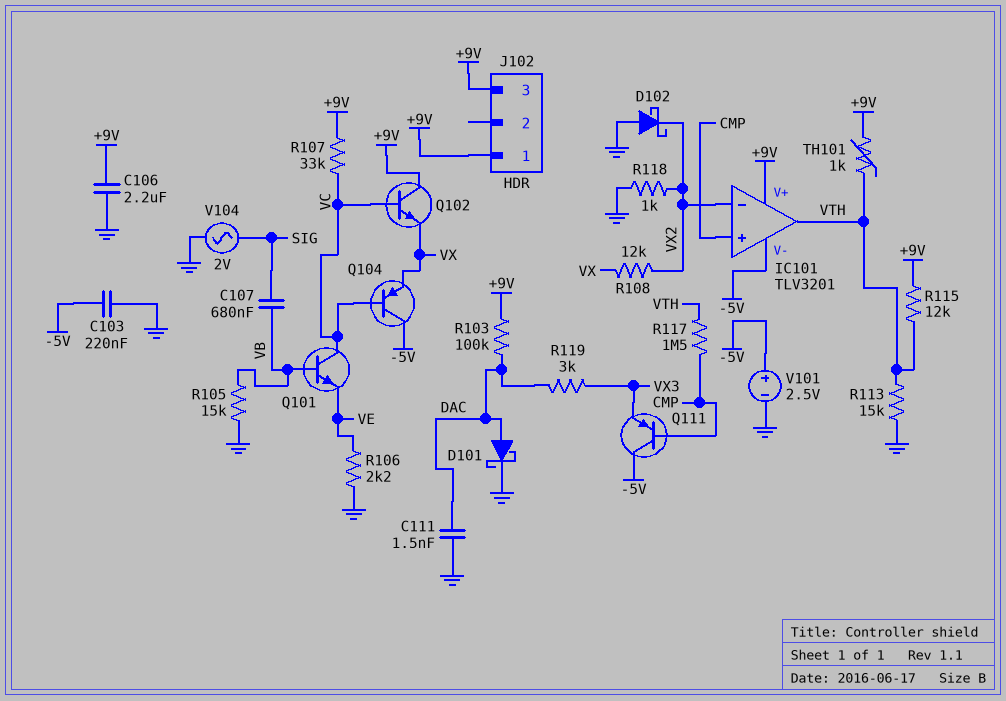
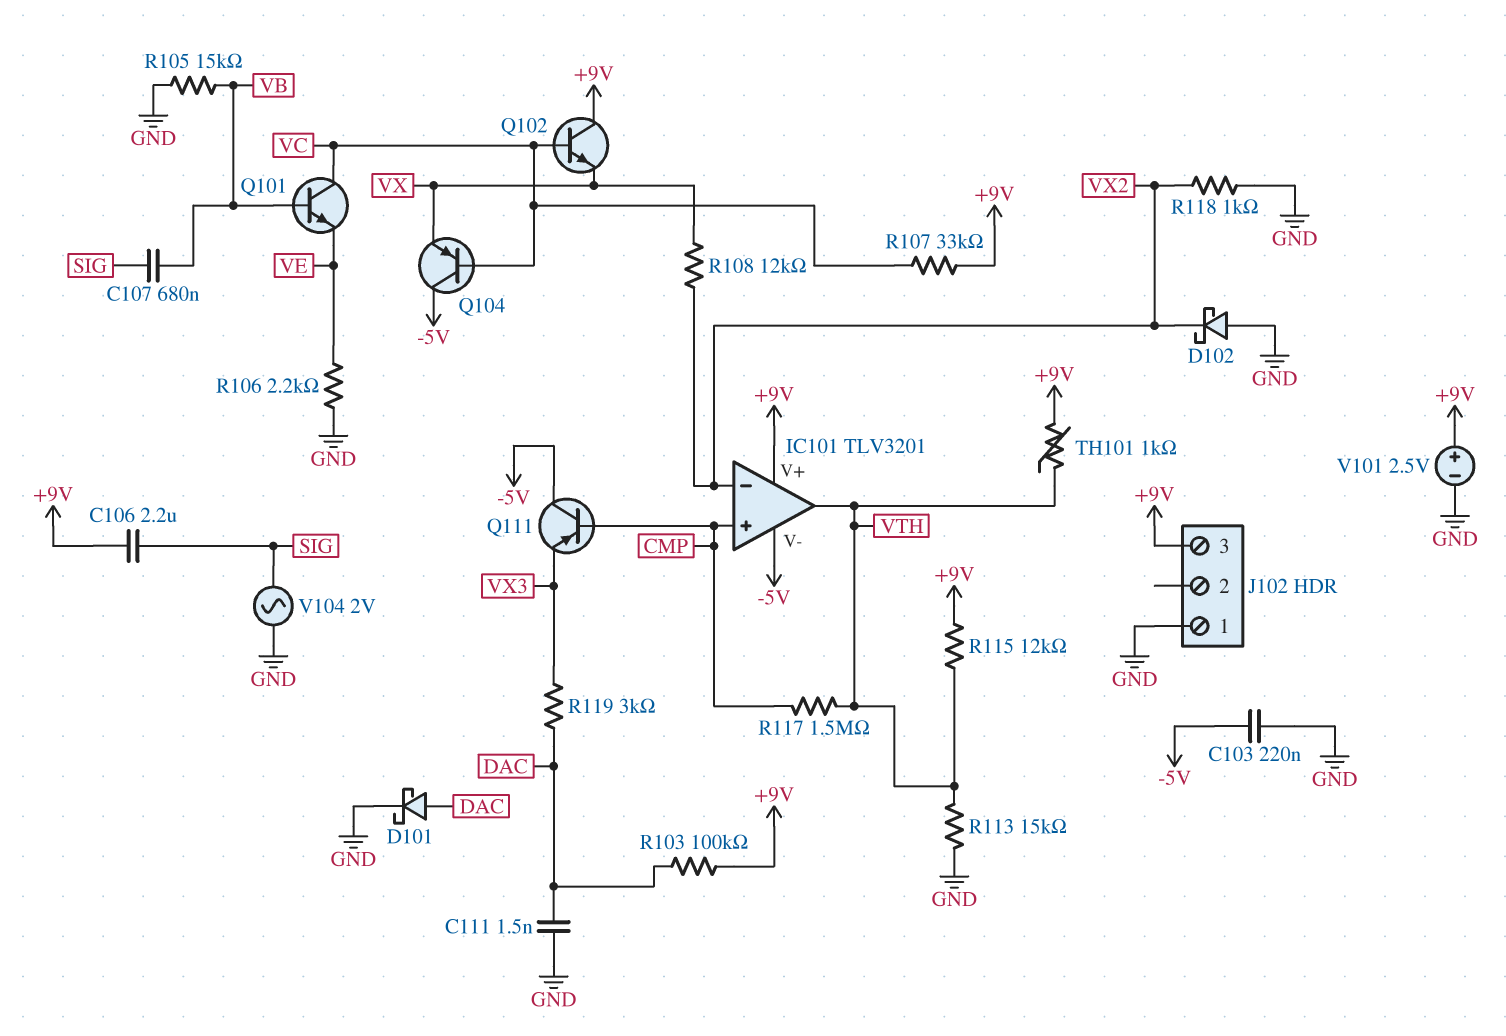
C106: 2.2uF (+9V, GND) -> 2.2uF (+9V, SIG)
J102 pin 1: +9V -> GND
V101: 2.5V (plus -5V, minus GND) -> 2.5V (plus +9V, minus GND)

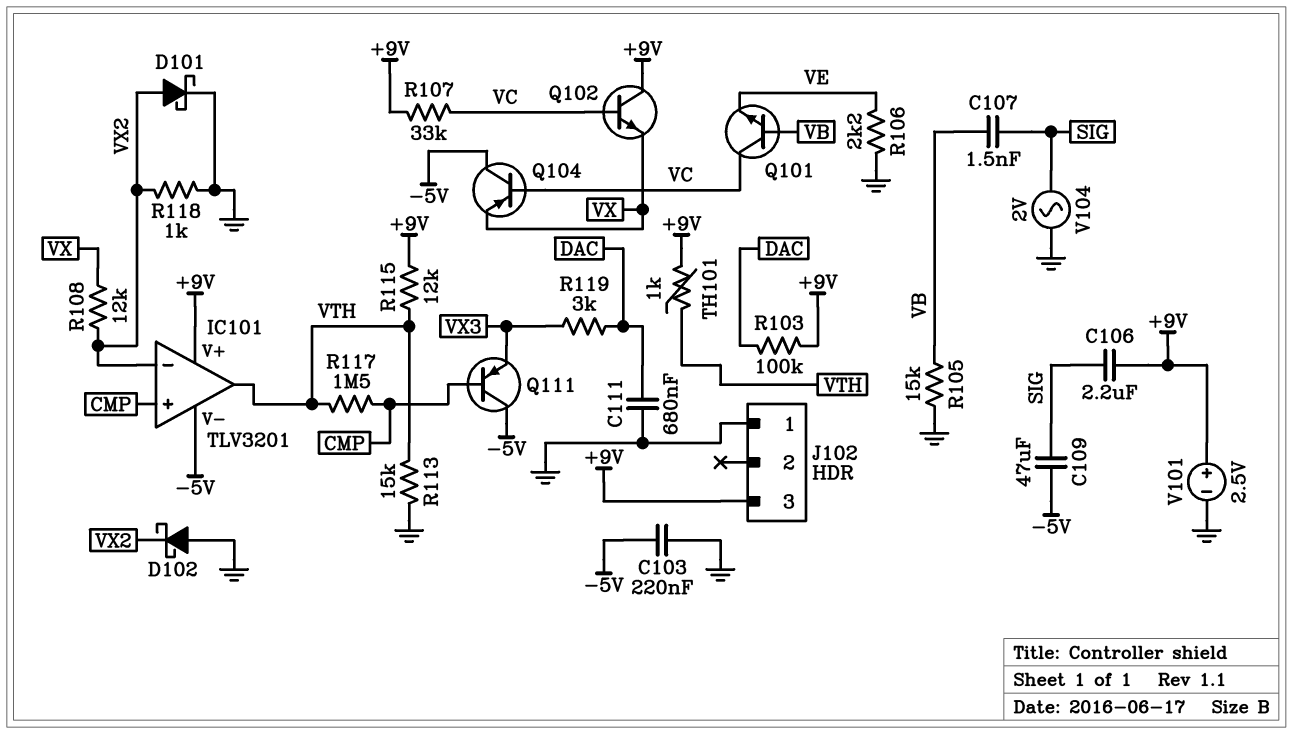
C107: 680nF (SIG, VB) -> 1.5nF (SIG, VB)
C109: none -> 47uF (-5V, SIG)
C111: 1.5nF (DAC, GND) -> 680nF (DAC, GND)
D101: schottky (A DAC, K GND) -> schottky (A VX2, K GND)

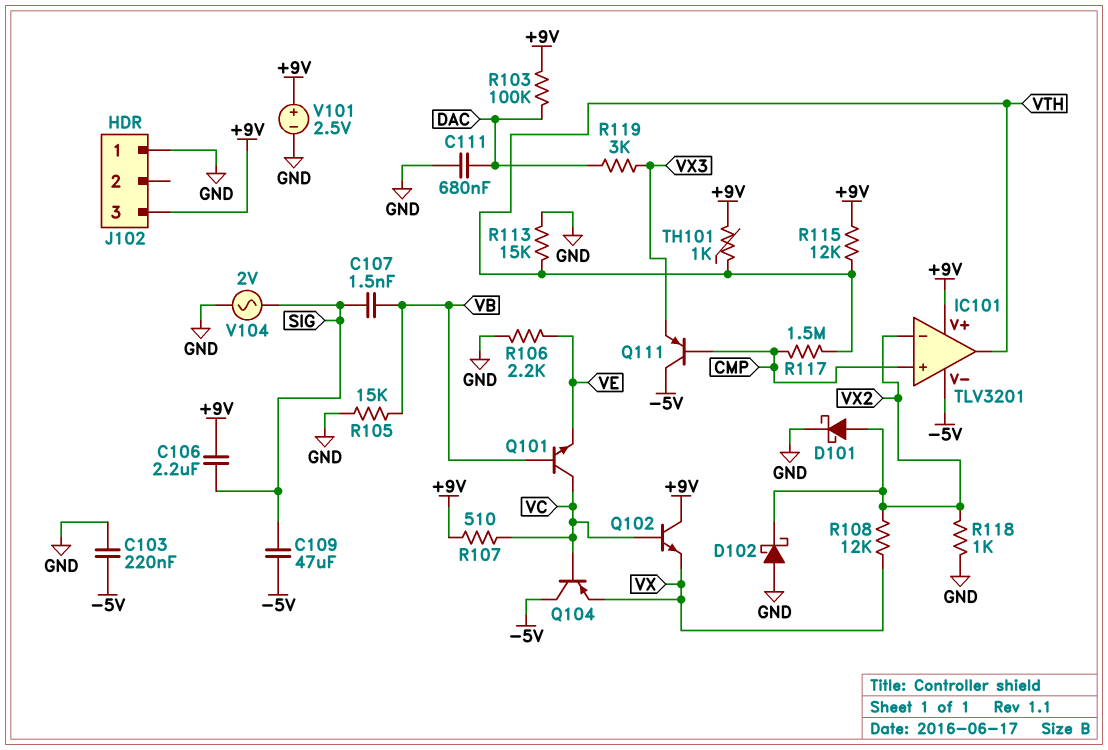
R107: 33k (+9V, VC) -> 510 (+9V, VC)

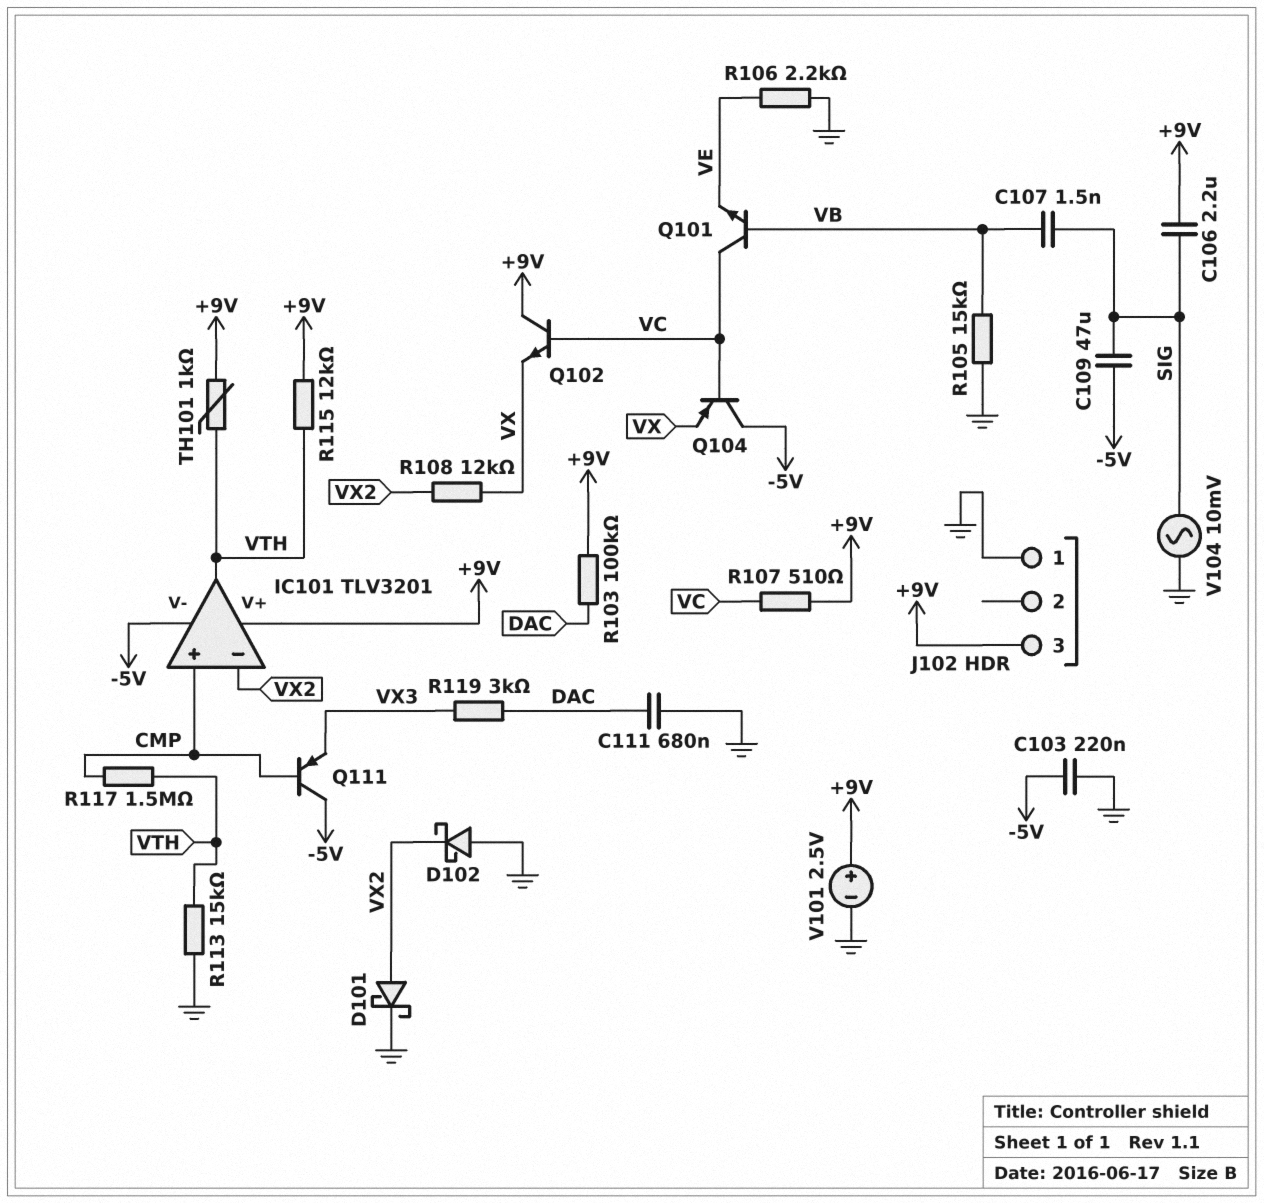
R118: 1k (GND, VX2) -> none
V104: AC 2V (GND, SIG) -> AC 10mV (GND, SIG)

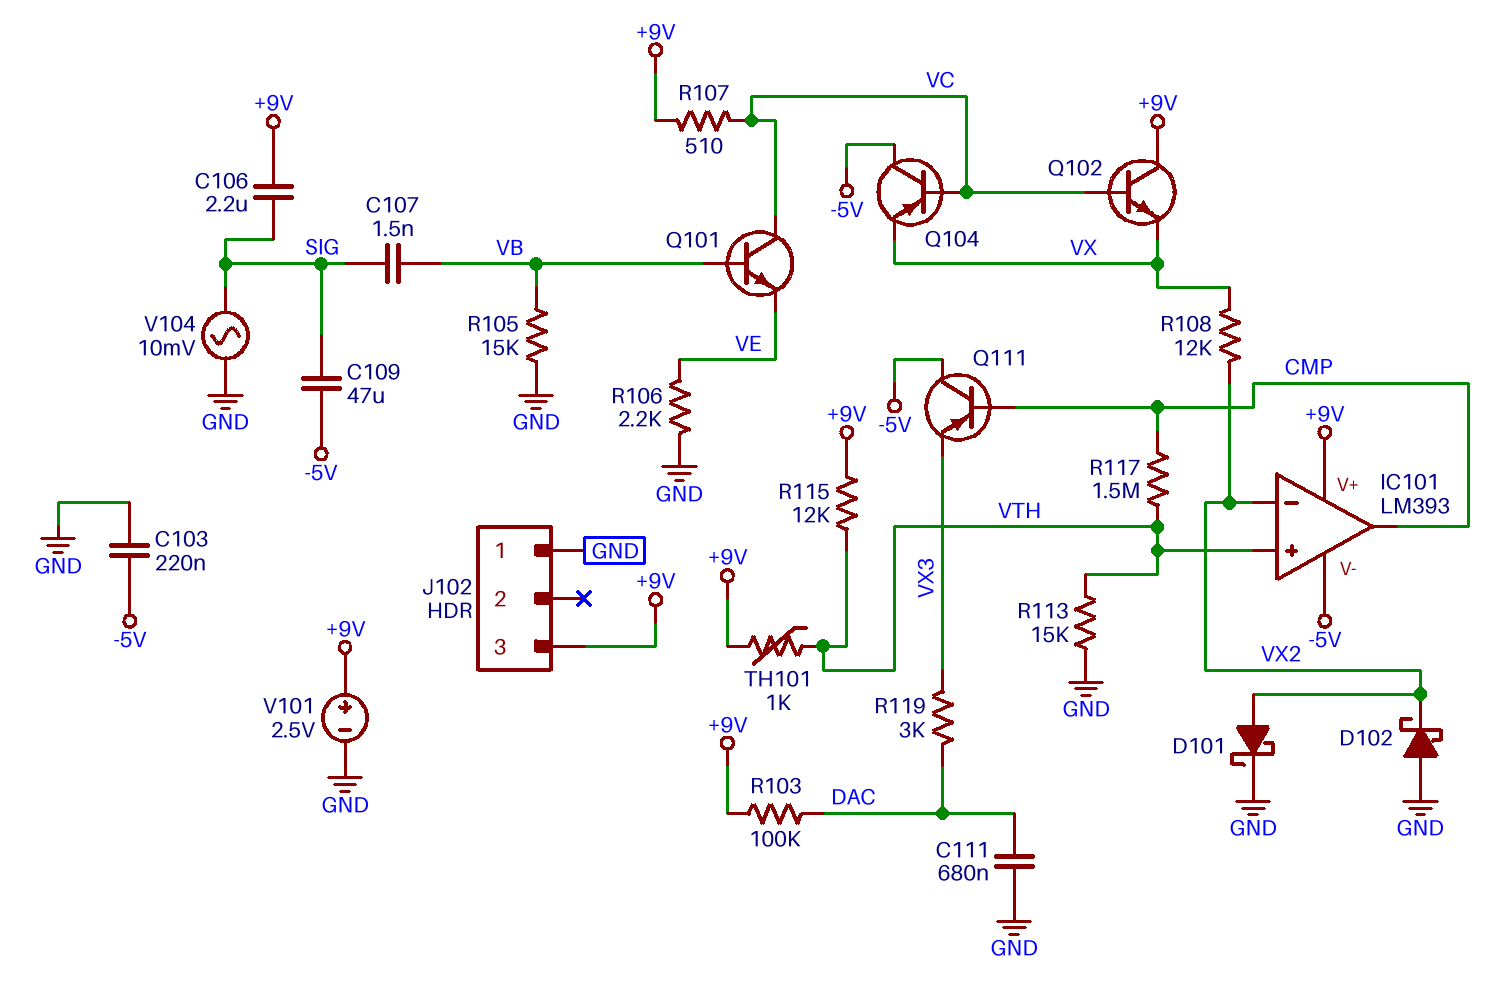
IC101: TLV3201 -> LM393
IC101 pin in+: CMP -> VTH
IC101 pin out: VTH -> CMP

